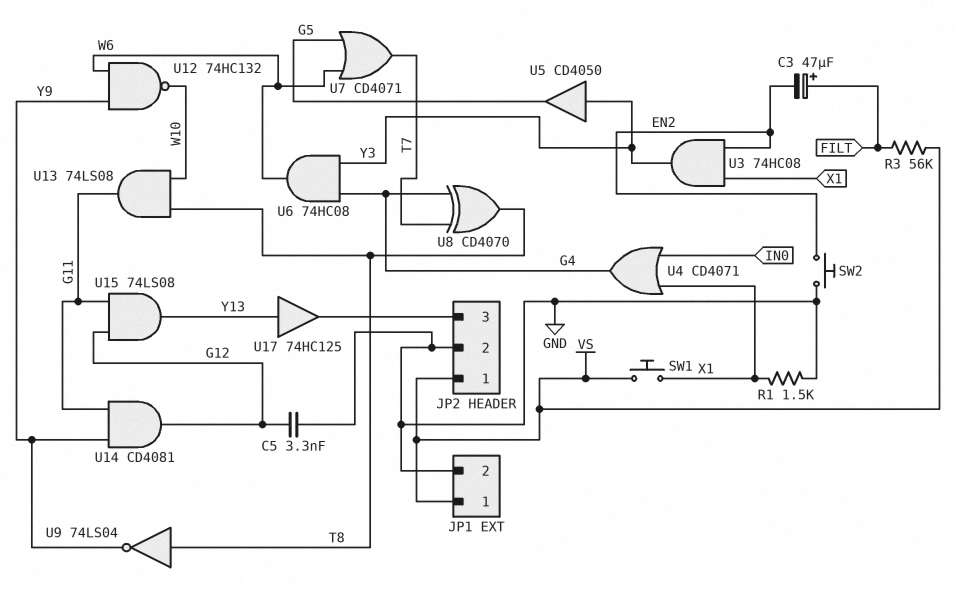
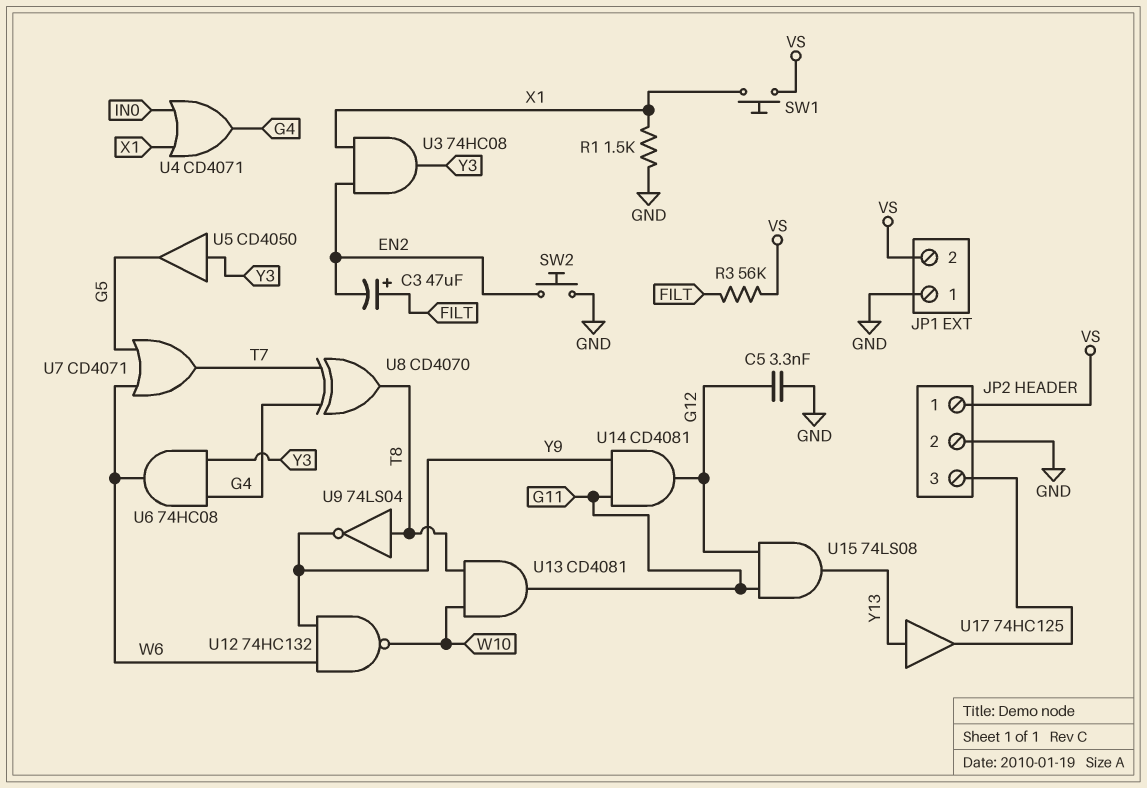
JP1 pin 1: VS -> GND
JP1 pin 2: GND -> VS
U13: AND 74LS08 (in T8, in W10, out G11) -> AND CD4081 (in T8, in W10, out G11)

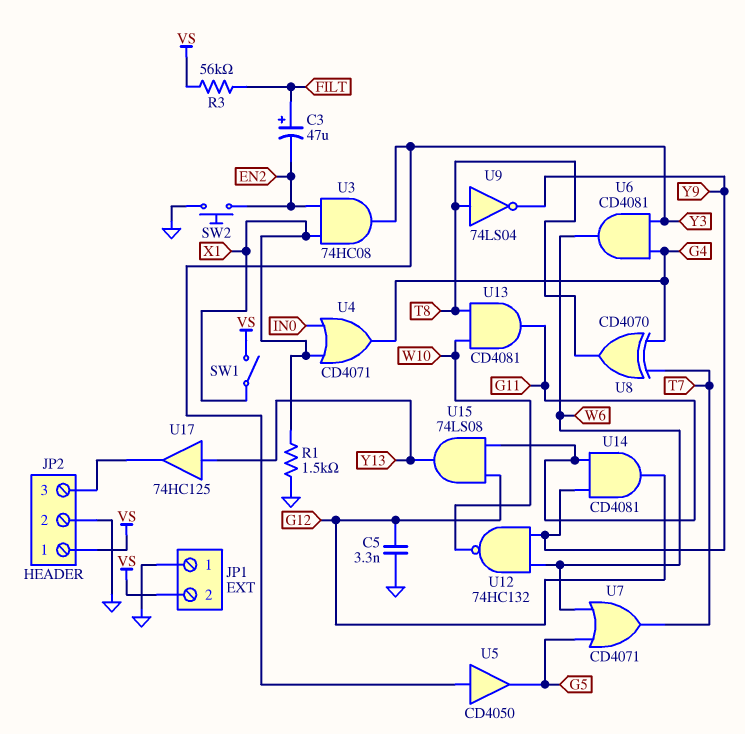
SW1: button (VS, X1) -> switch (VS, X1)
U6: AND 74HC08 (in G4, in Y3, out W6) -> AND CD4081 (in G4, in Y3, out W6)

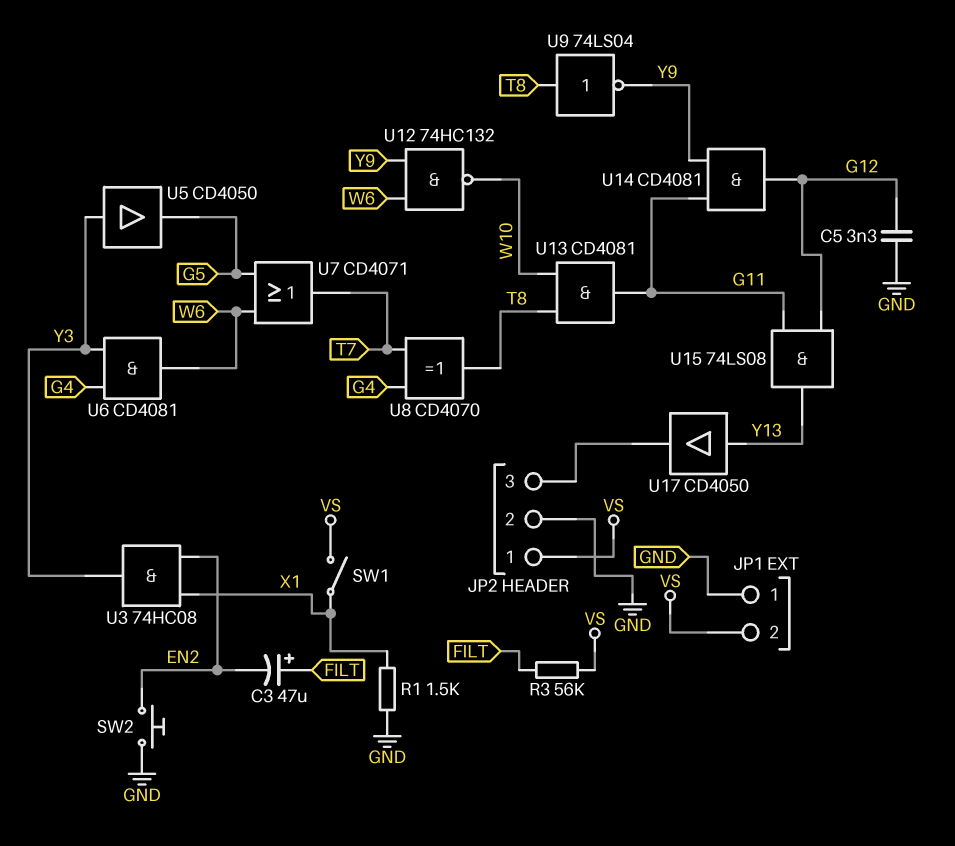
U4: OR CD4071 (in IN0, in X1, out G4) -> none
U17: buffer 74HC125 (in Y13, out JP2/3) -> buffer CD4050 (in Y13, out JP2/3)

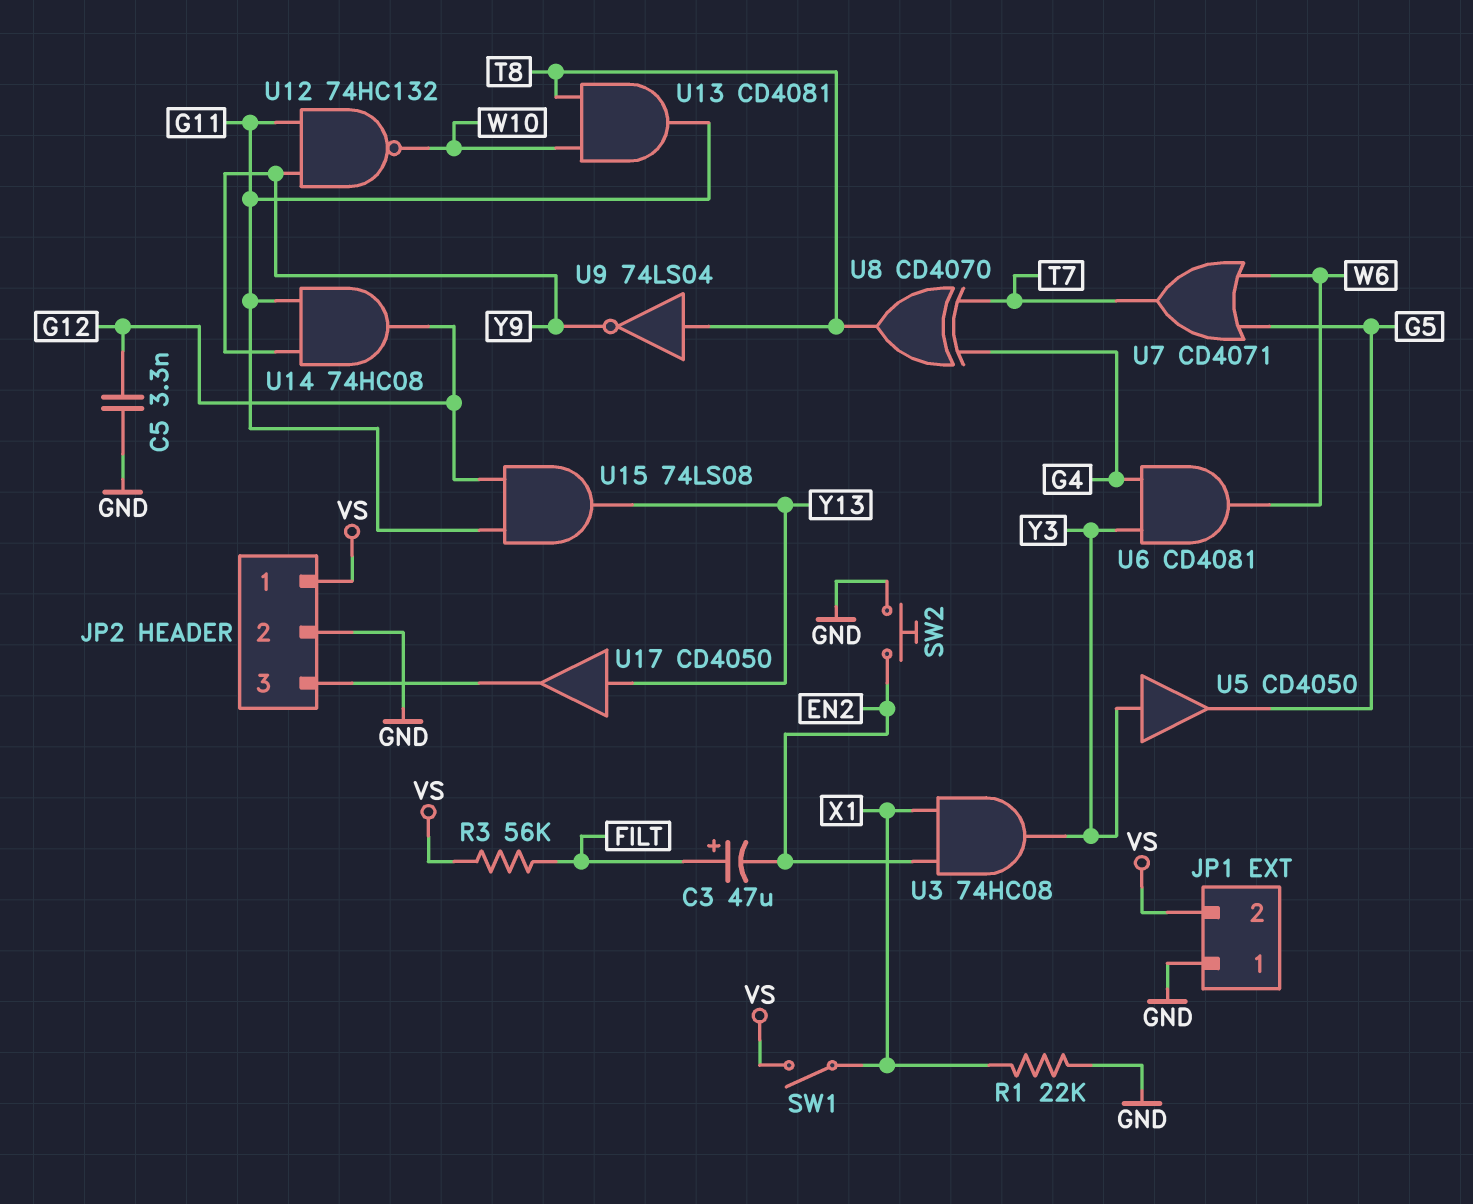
R1: 1.5k (GND, X1) -> 22k (GND, X1)
U12: NAND 74HC132 (in W6, in Y9, out W10) -> NAND 74HC132 (in G11, in Y9, out W10)
U14: AND CD4081 (in G11, in Y9, out G12) -> AND 74HC08 (in G11, in Y9, out G12)

